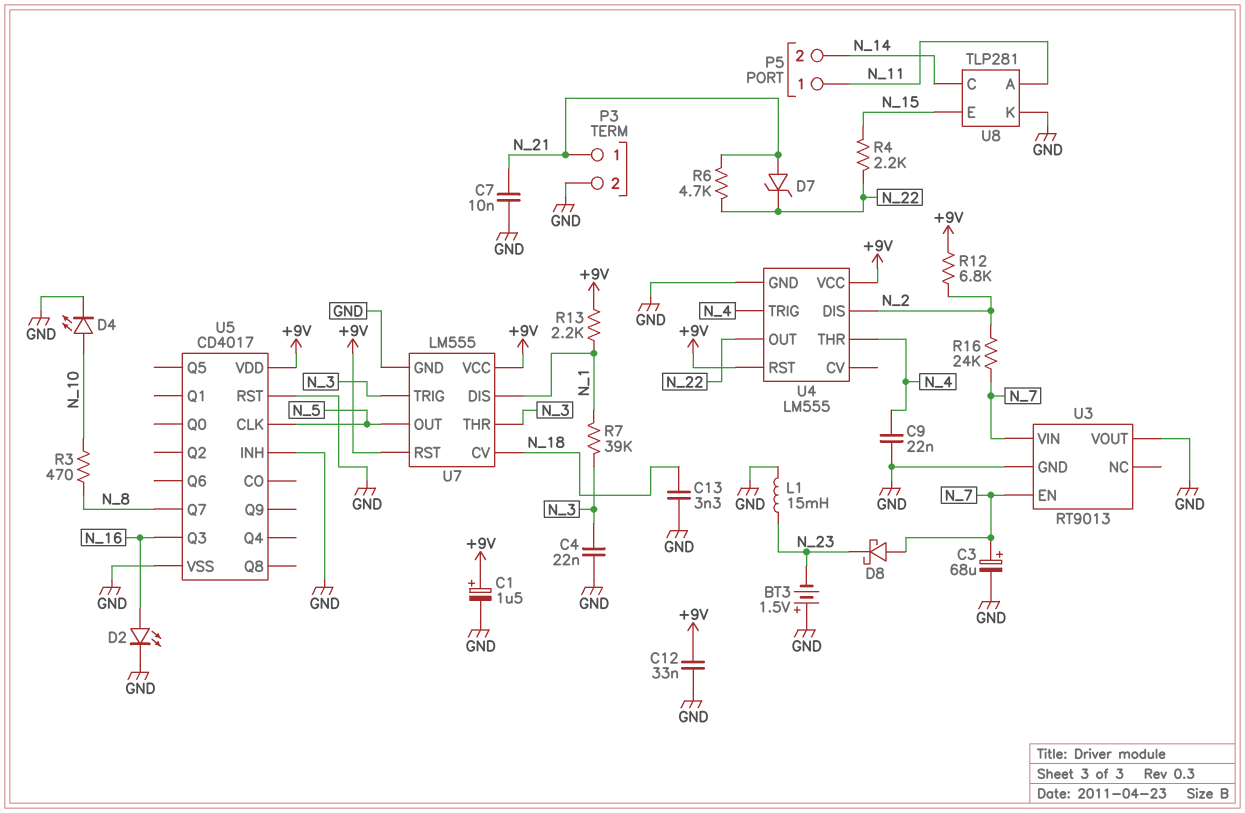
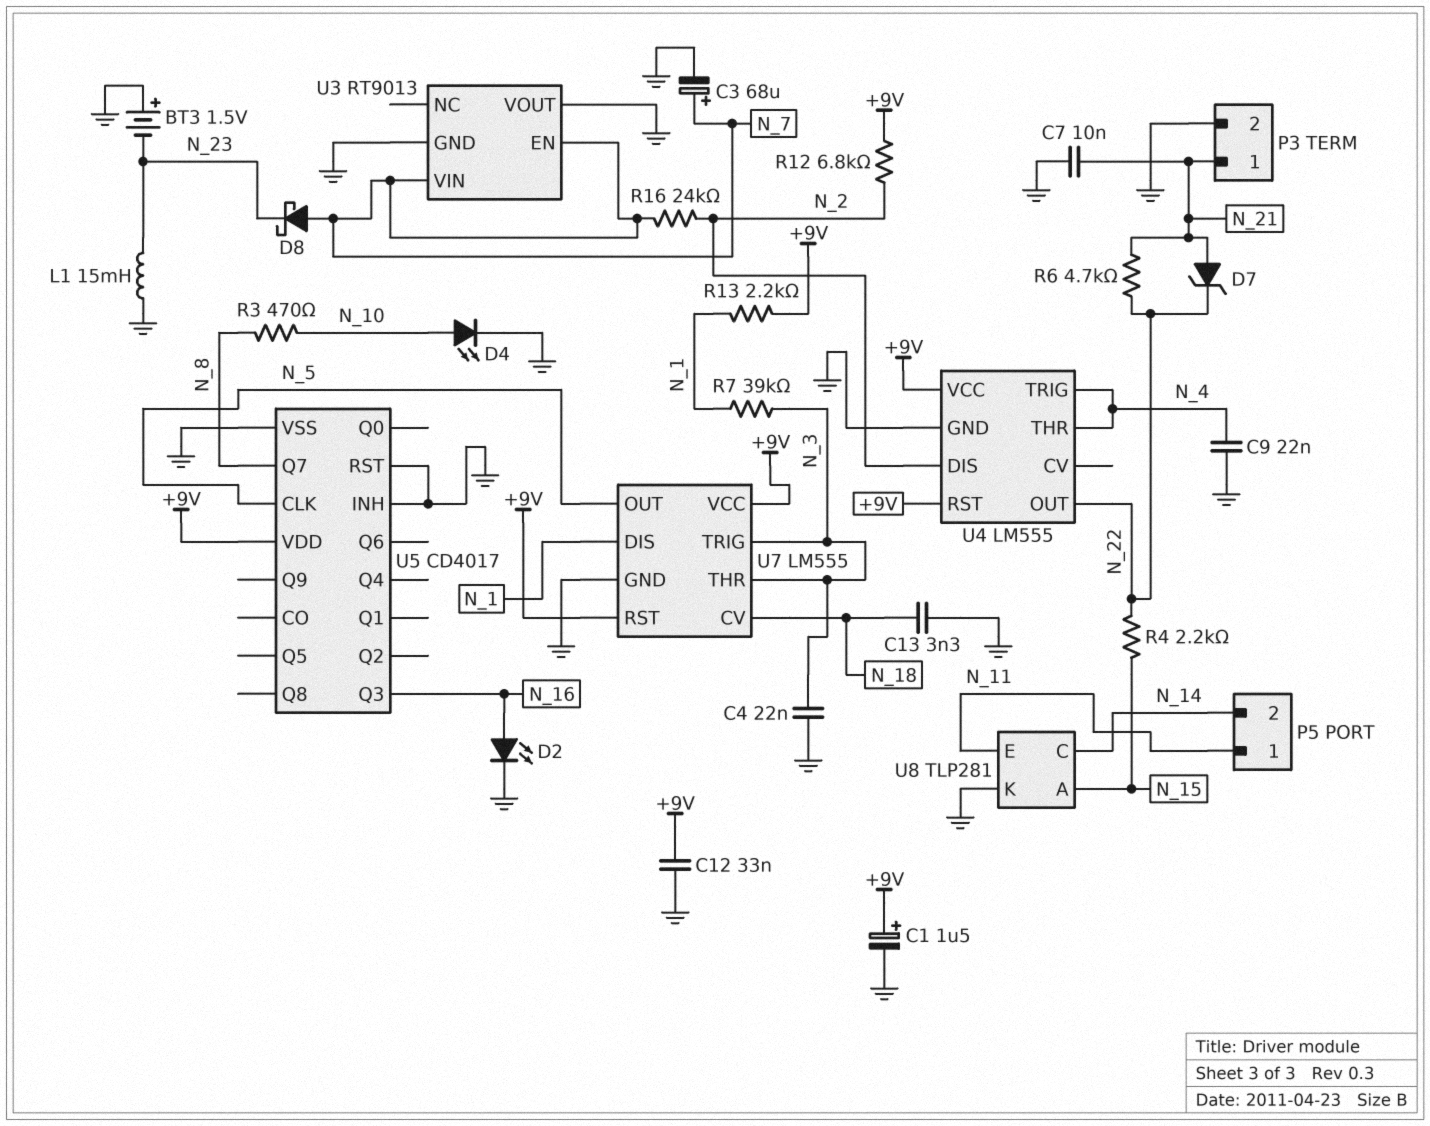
U8 pin A: N_11 -> N_15
U8 pin E: N_15 -> N_11

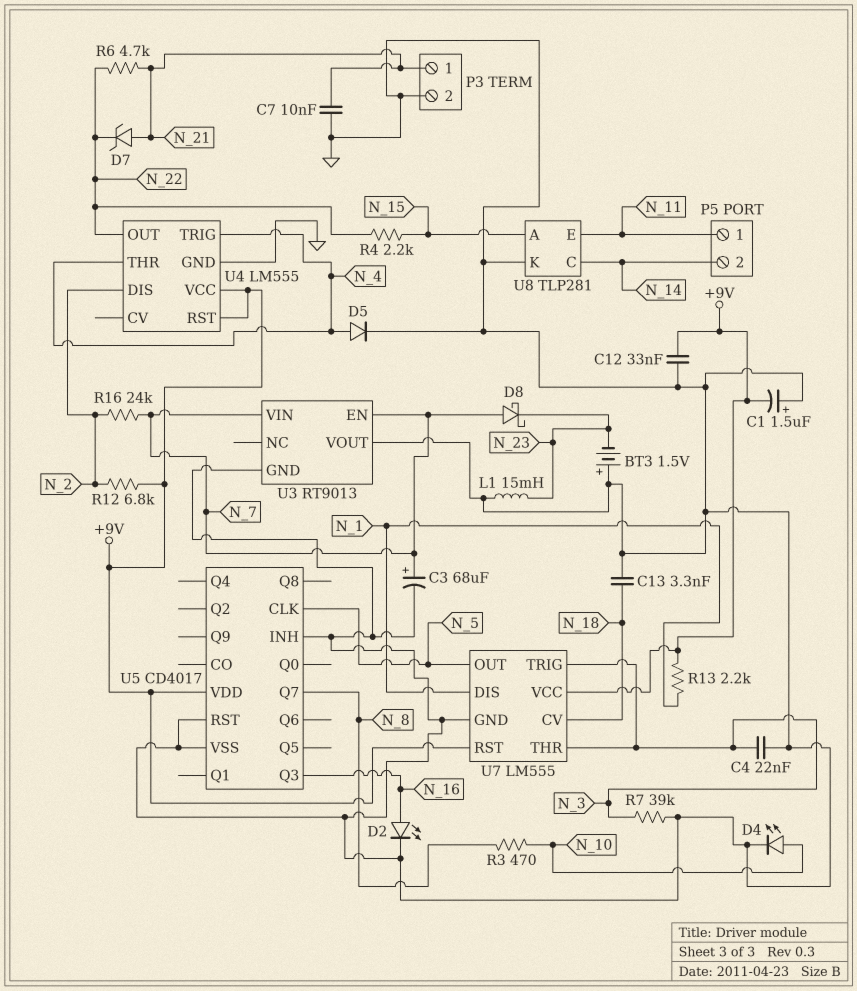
C1: 1.5uF (plus +9V, minus GND) -> 1.5uF (plus GND, minus +9V)
C9: 22nF (GND, N_4) -> none
D5: none -> diode (A N_4, K GND)
R7: 39k (N_1, N_3) -> 39k (GND, N_3)

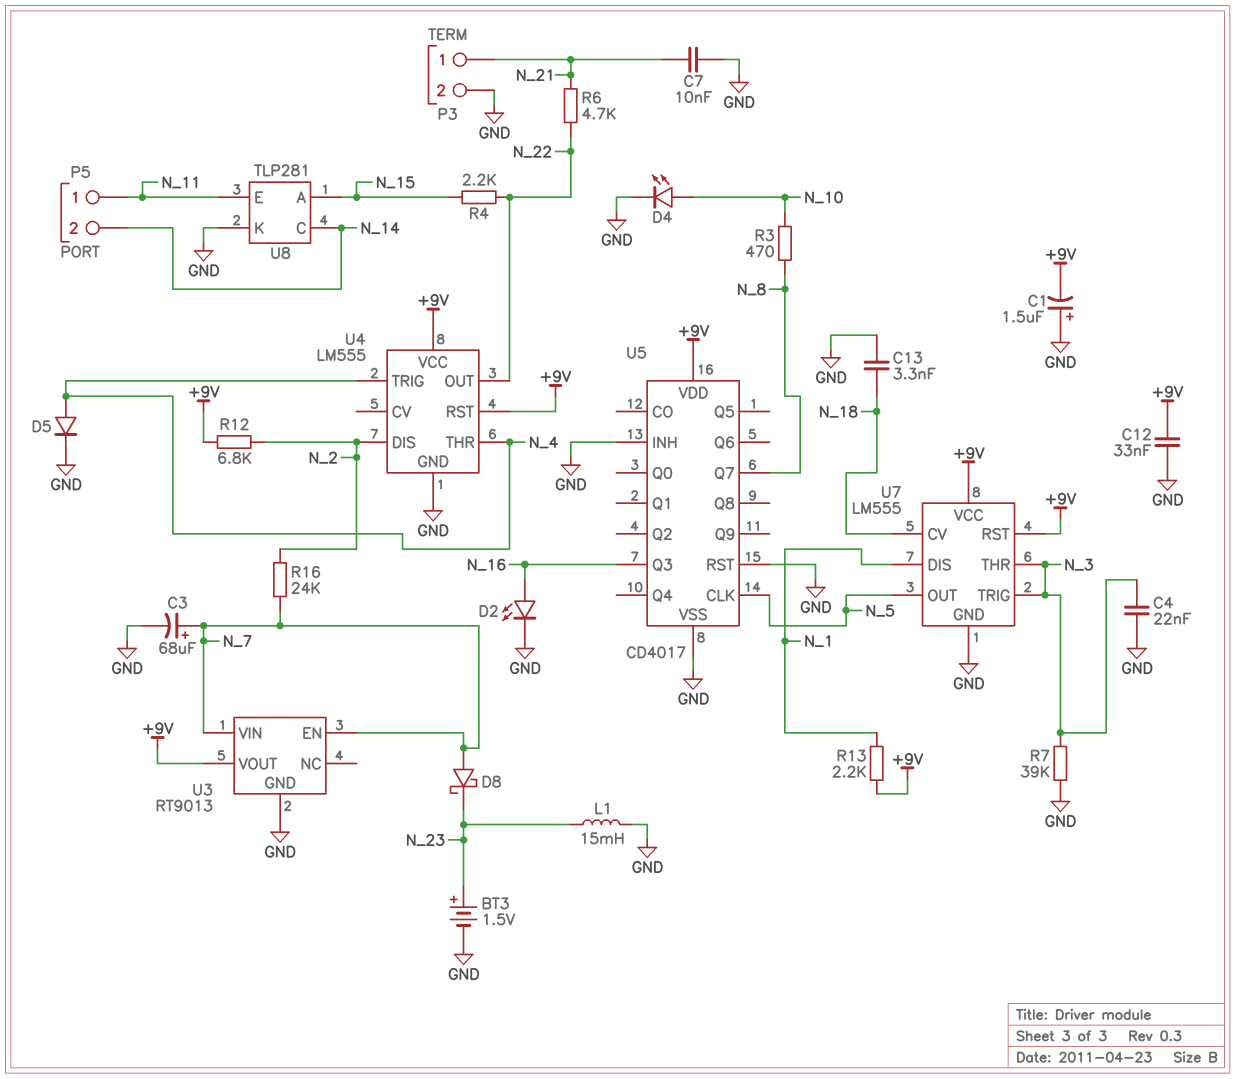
BT3: 1.5V (plus GND, minus N_23) -> 1.5V (plus N_23, minus GND)
D7: zener (A N_21, K N_22) -> none
U3 pin VOUT: GND -> +9V

